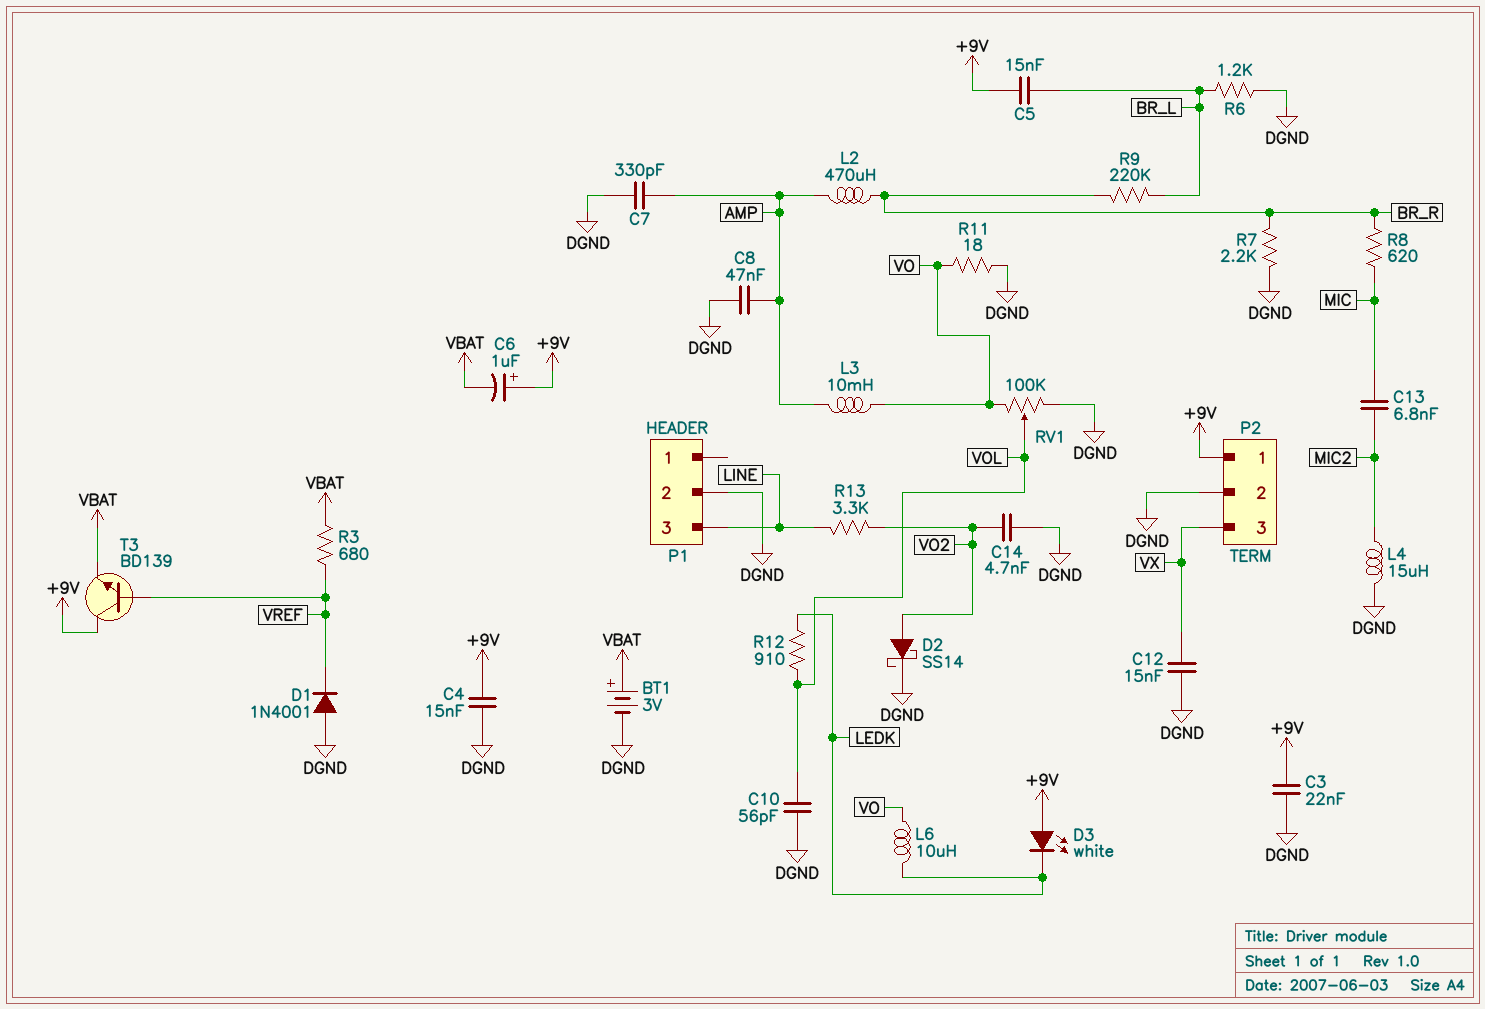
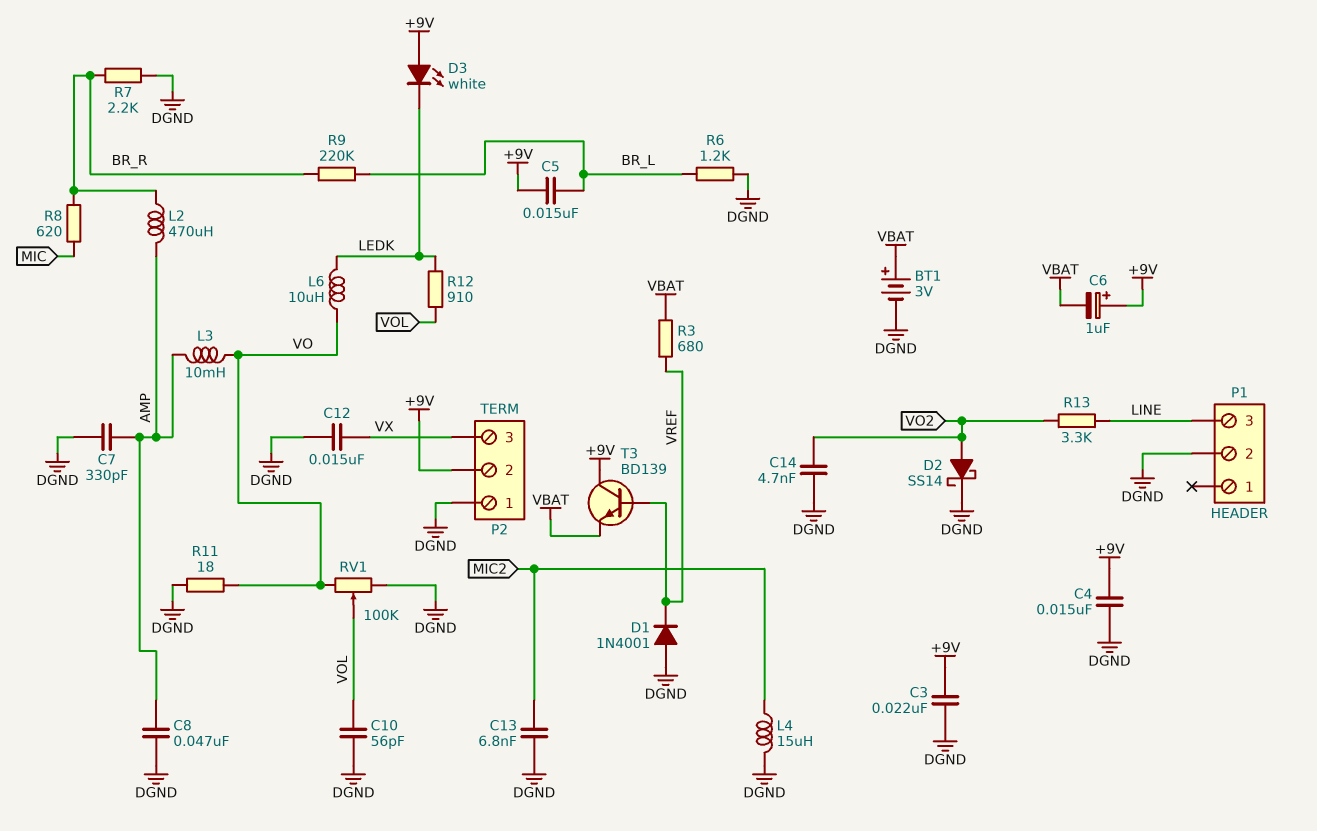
C13: 6.8nF (MIC, MIC2) -> 6.8nF (DGND, MIC2)
P2 pin 1: +9V -> DGND
P2 pin 2: DGND -> +9V

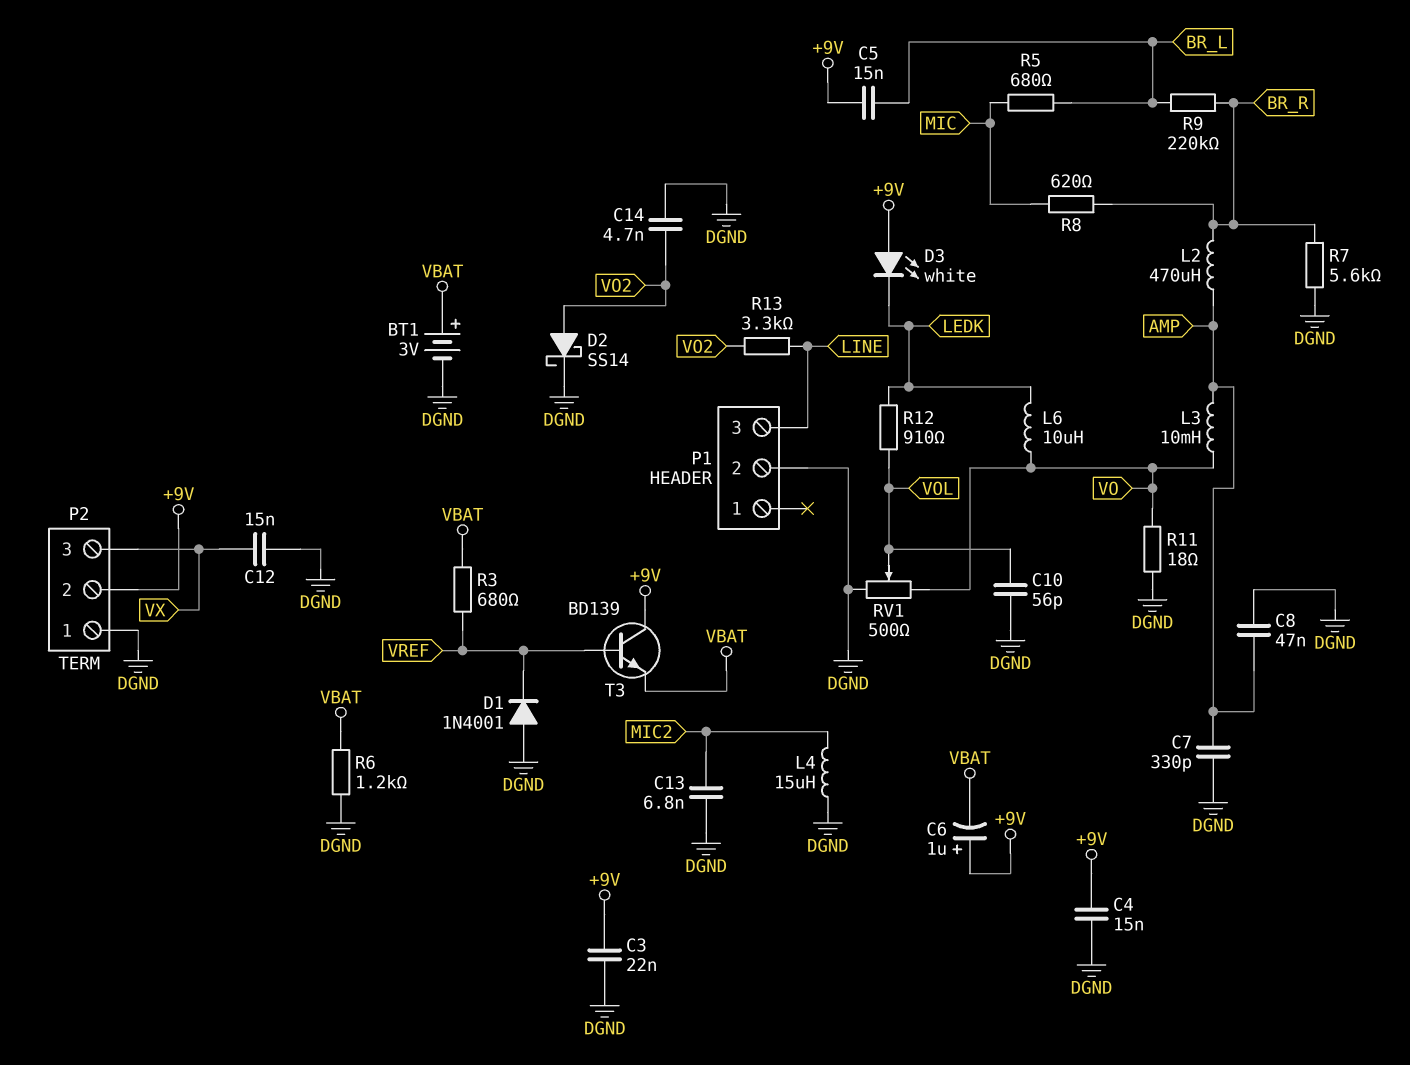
R5: none -> 680 (BR_L, MIC)
R6: 1.2k (BR_L, DGND) -> 1.2k (DGND, VBAT)
R7: 2.2k (BR_R, DGND) -> 5.6k (BR_R, DGND)
RV1: 100k (DGND, VO, wiper VOL) -> 500 (DGND, VO, wiper VOL)

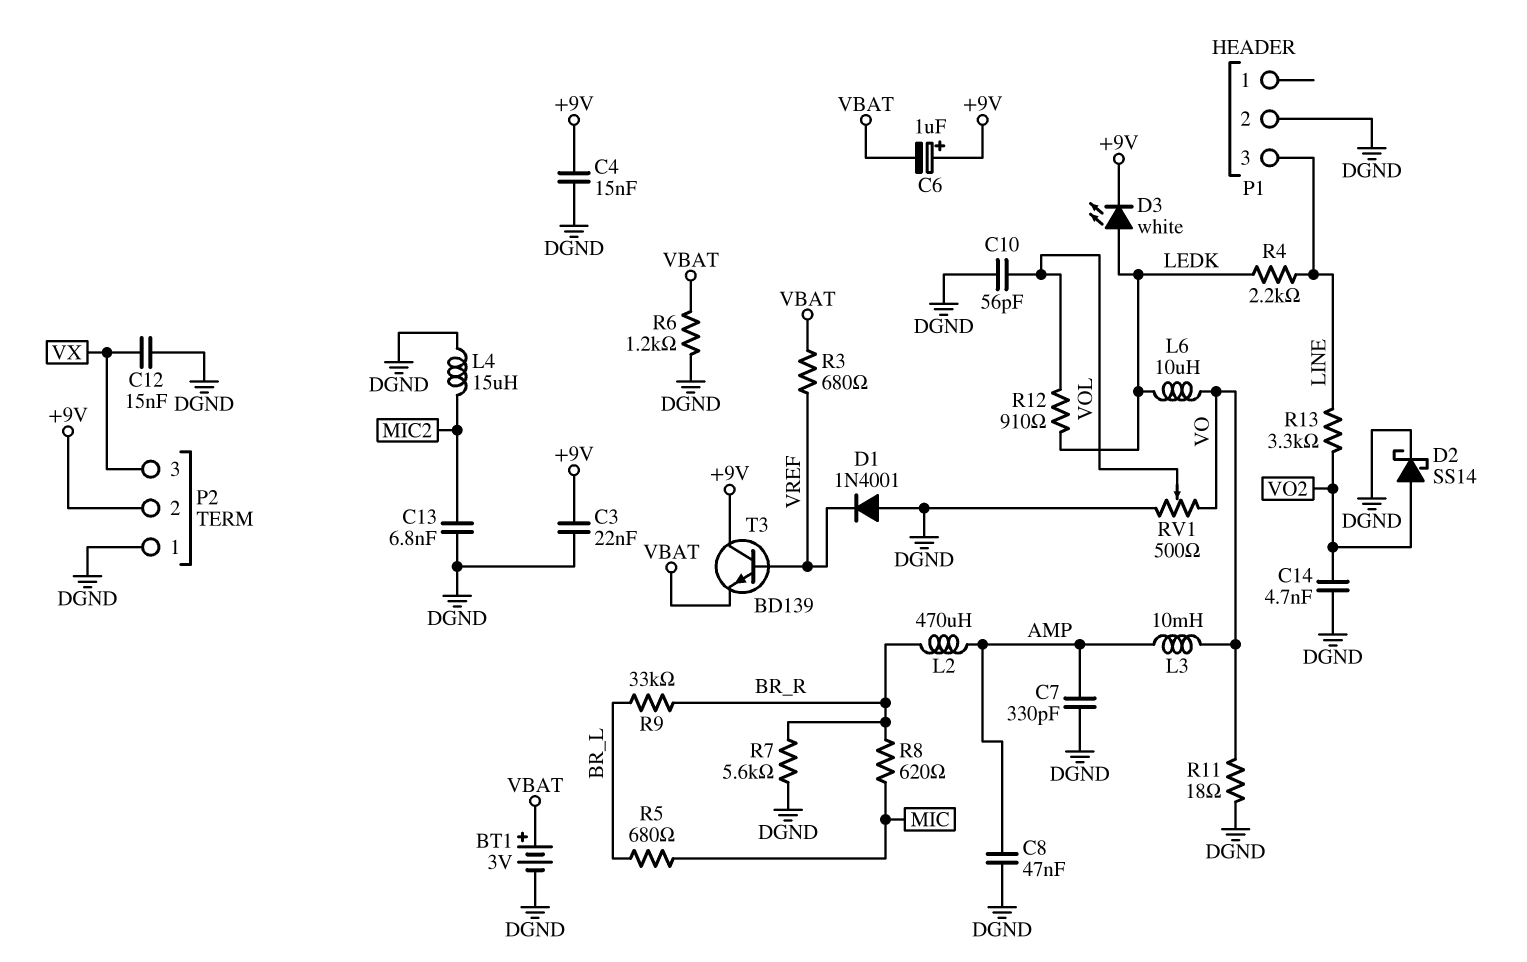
C5: 15nF (+9V, BR_L) -> none
D3: LED white (A +9V, K LEDK) -> LED white (A LEDK, K +9V)
R4: none -> 2.2k (LEDK, LINE)
R9: 220k (BR_L, BR_R) -> 33k (BR_L, BR_R)

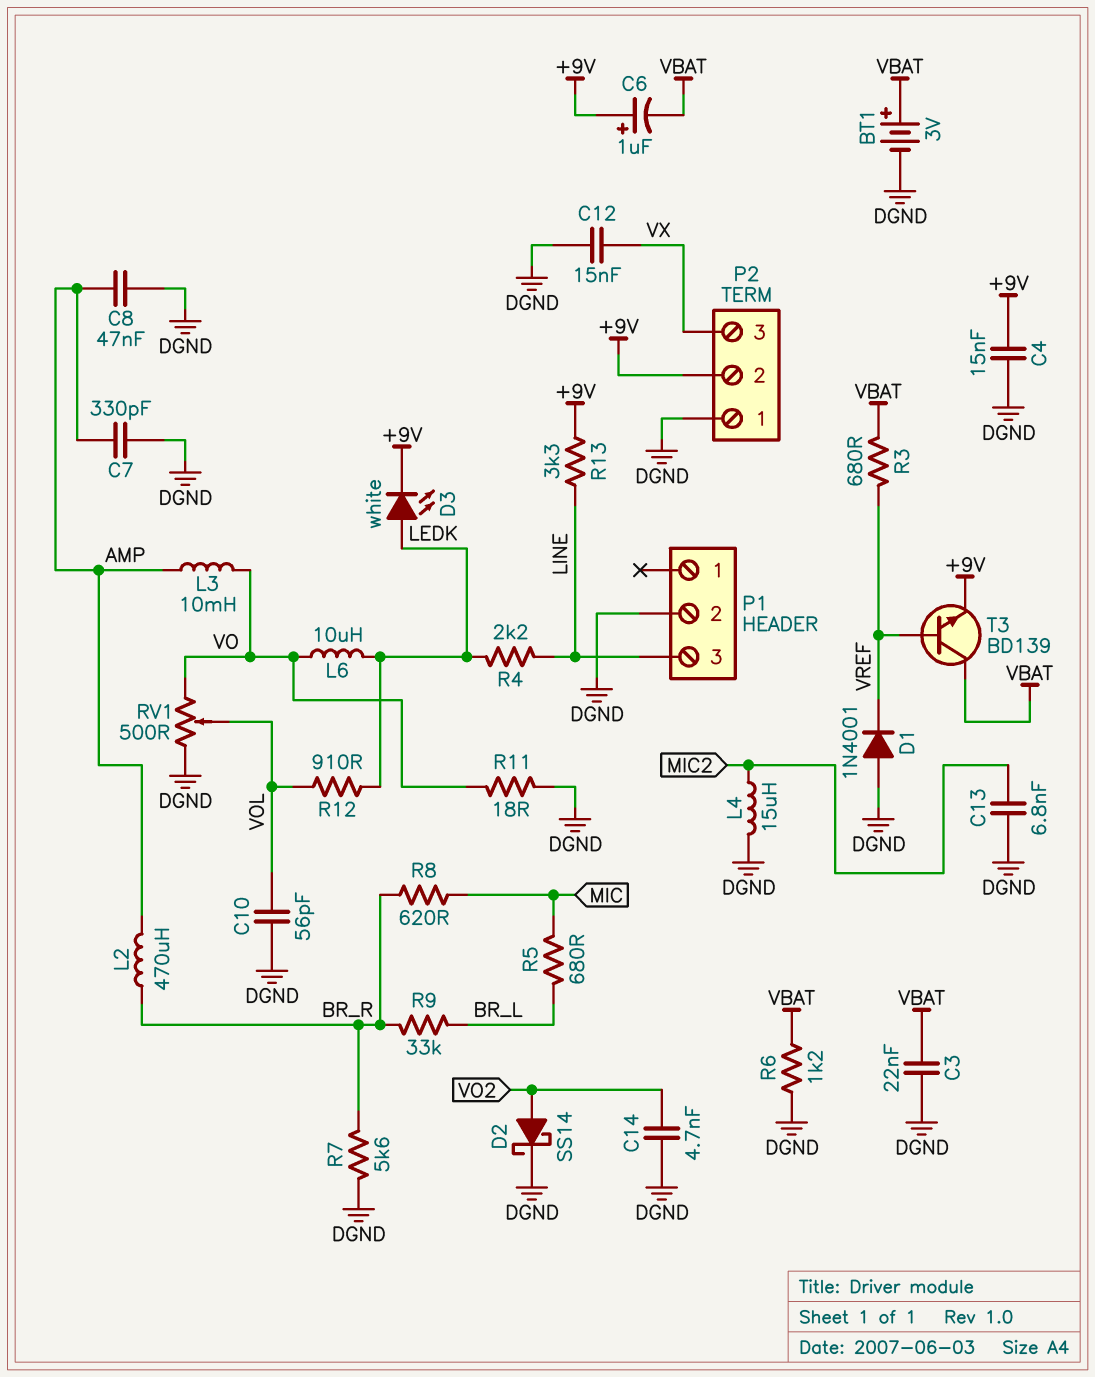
C3: 22nF (+9V, DGND) -> 22nF (DGND, VBAT)
R13: 3.3k (LINE, VO2) -> 3.3k (+9V, LINE)
T3: NPN BD139 (B VREF, C +9V, E VBAT) -> NPN BD139 (B VREF, C VBAT, E +9V)

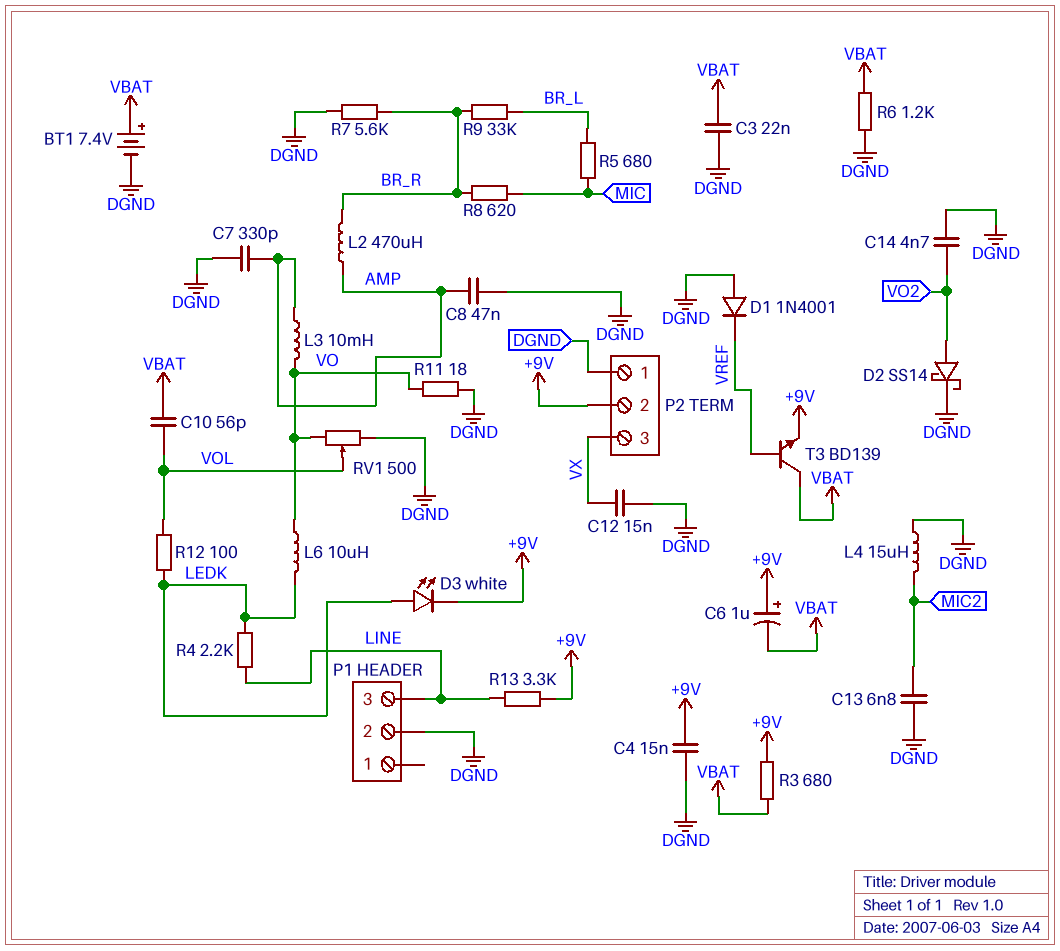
BT1: 3V (plus VBAT, minus DGND) -> 7.4V (plus VBAT, minus DGND)
C10: 56pF (DGND, VOL) -> 56pF (VBAT, VOL)
R3: 680 (VBAT, VREF) -> 680 (+9V, VBAT)
R12: 910 (LEDK, VOL) -> 100 (LEDK, VOL)

